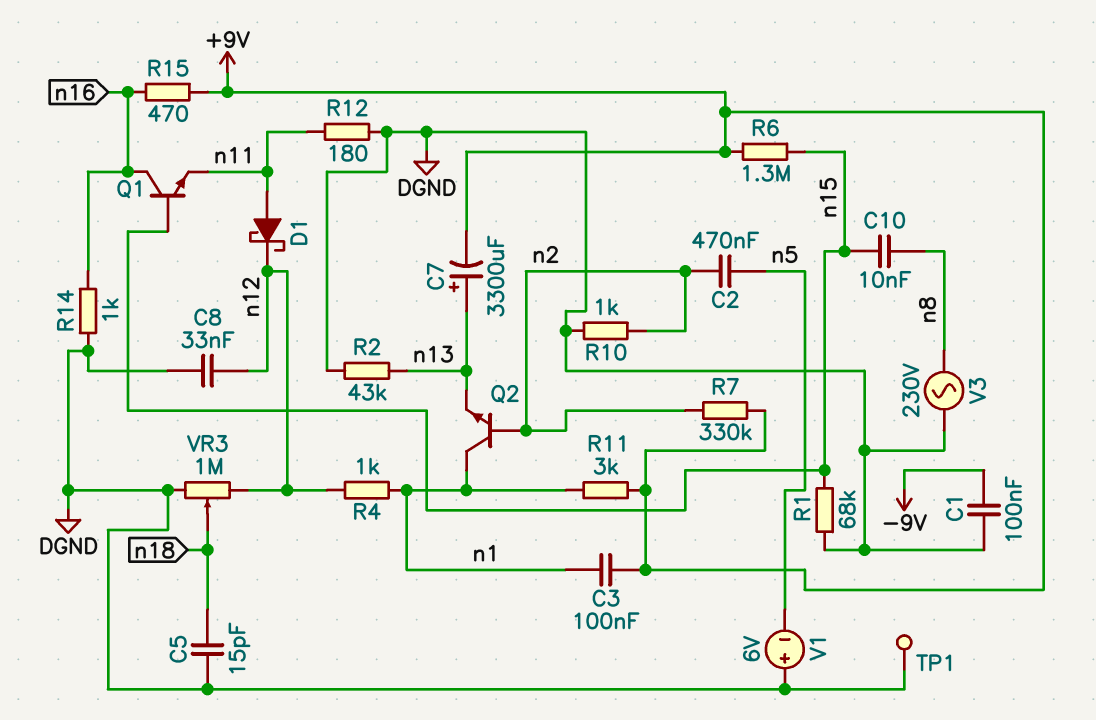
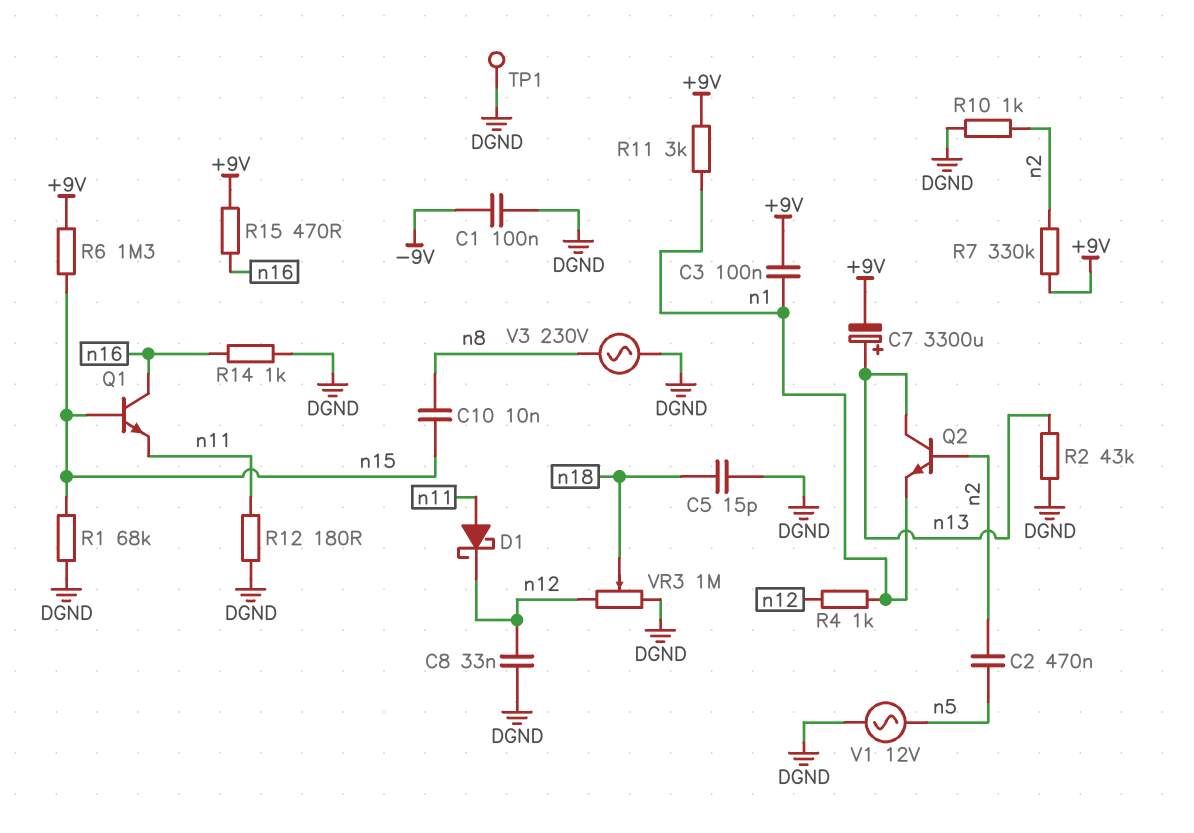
Q2: NPN (B n2, C n1, E n13) -> NPN (B n2, C n13, E n1)
V1: 6V (plus DGND, minus n5) -> AC 12V (DGND, n5)

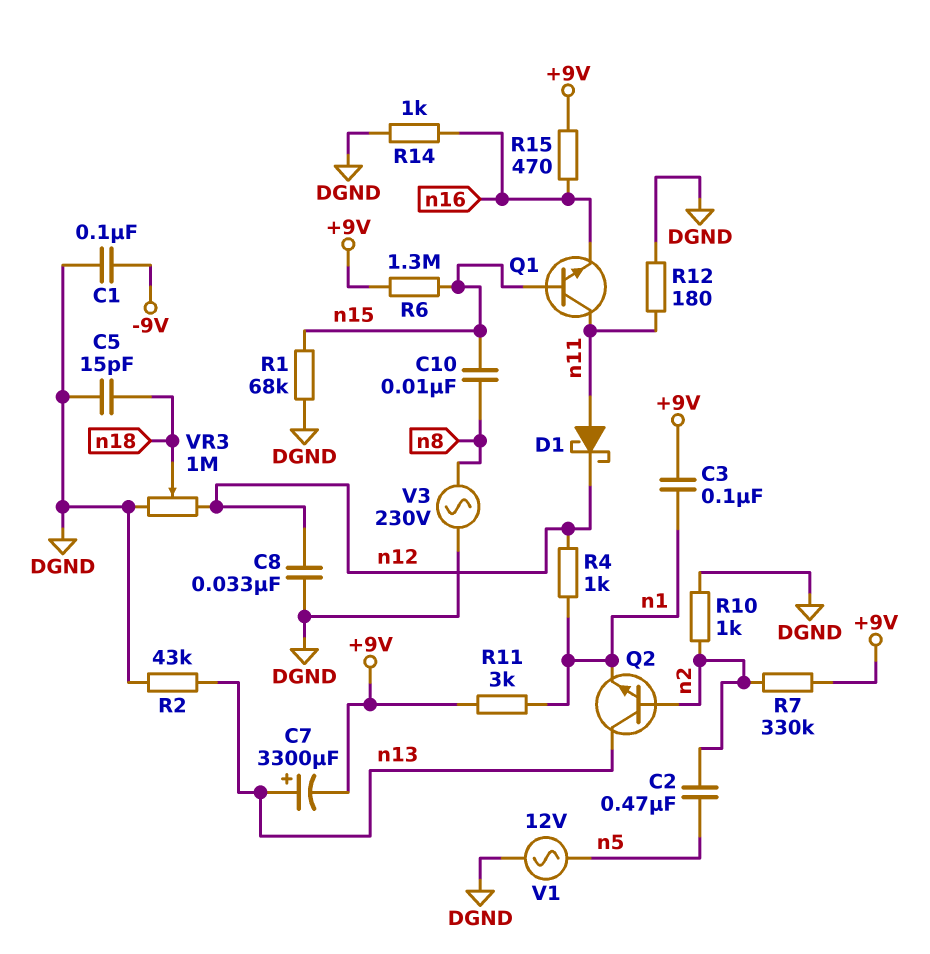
Q1: NPN (B n15, C n16, E n11) -> NPN (B n15, C n11, E n16)
TP1: test point (DGND) -> none

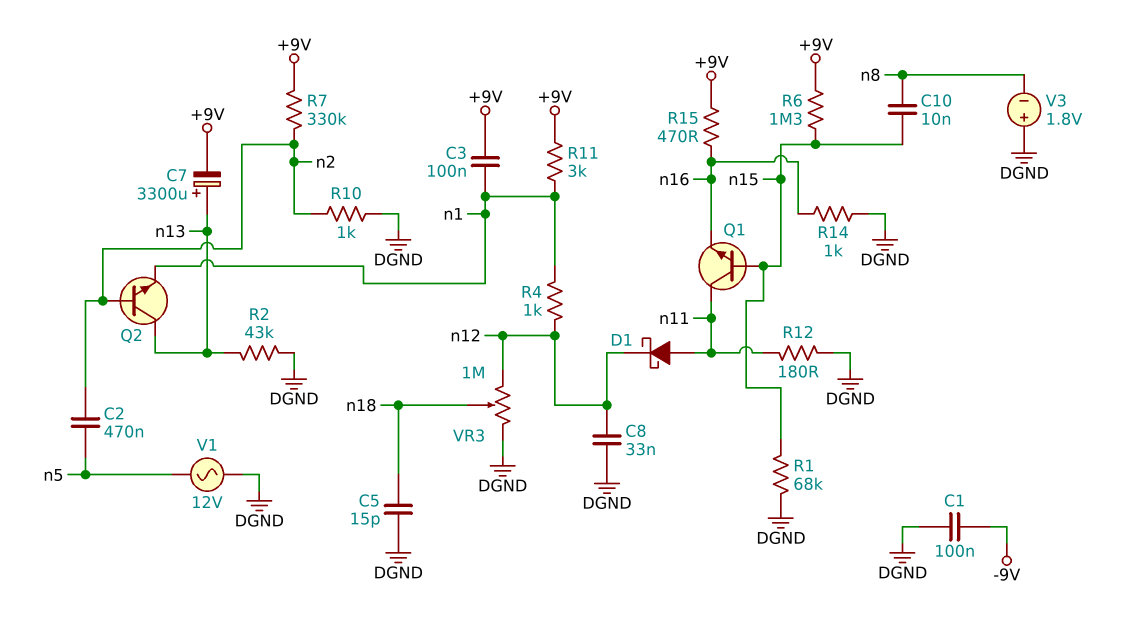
V3: AC 230V (DGND, n8) -> 1.8V (plus DGND, minus n8)

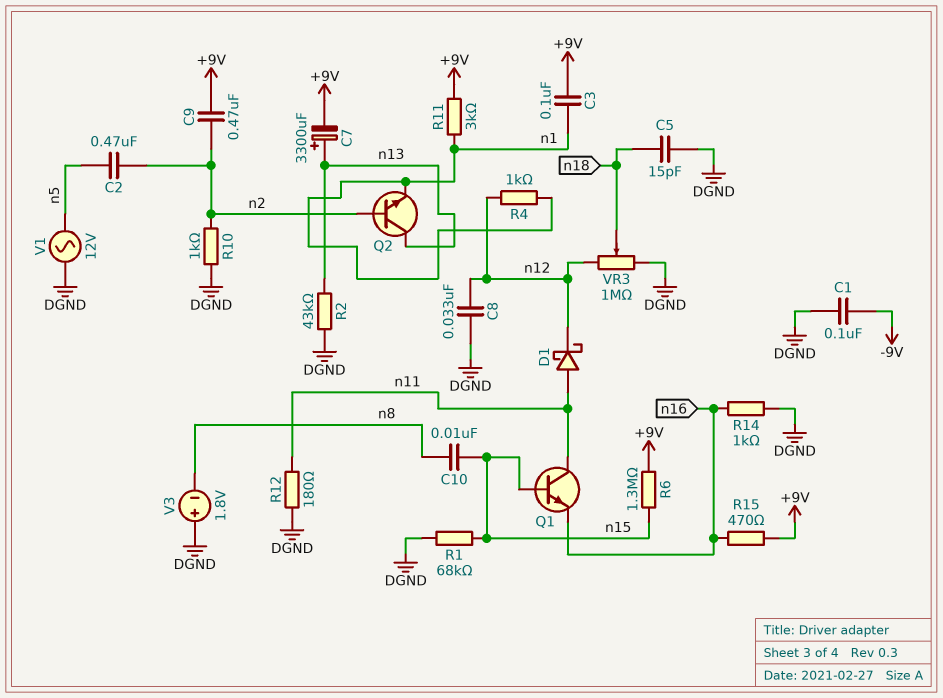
C9: none -> 470nF (+9V, n2)
R7: 330k (+9V, n2) -> none

